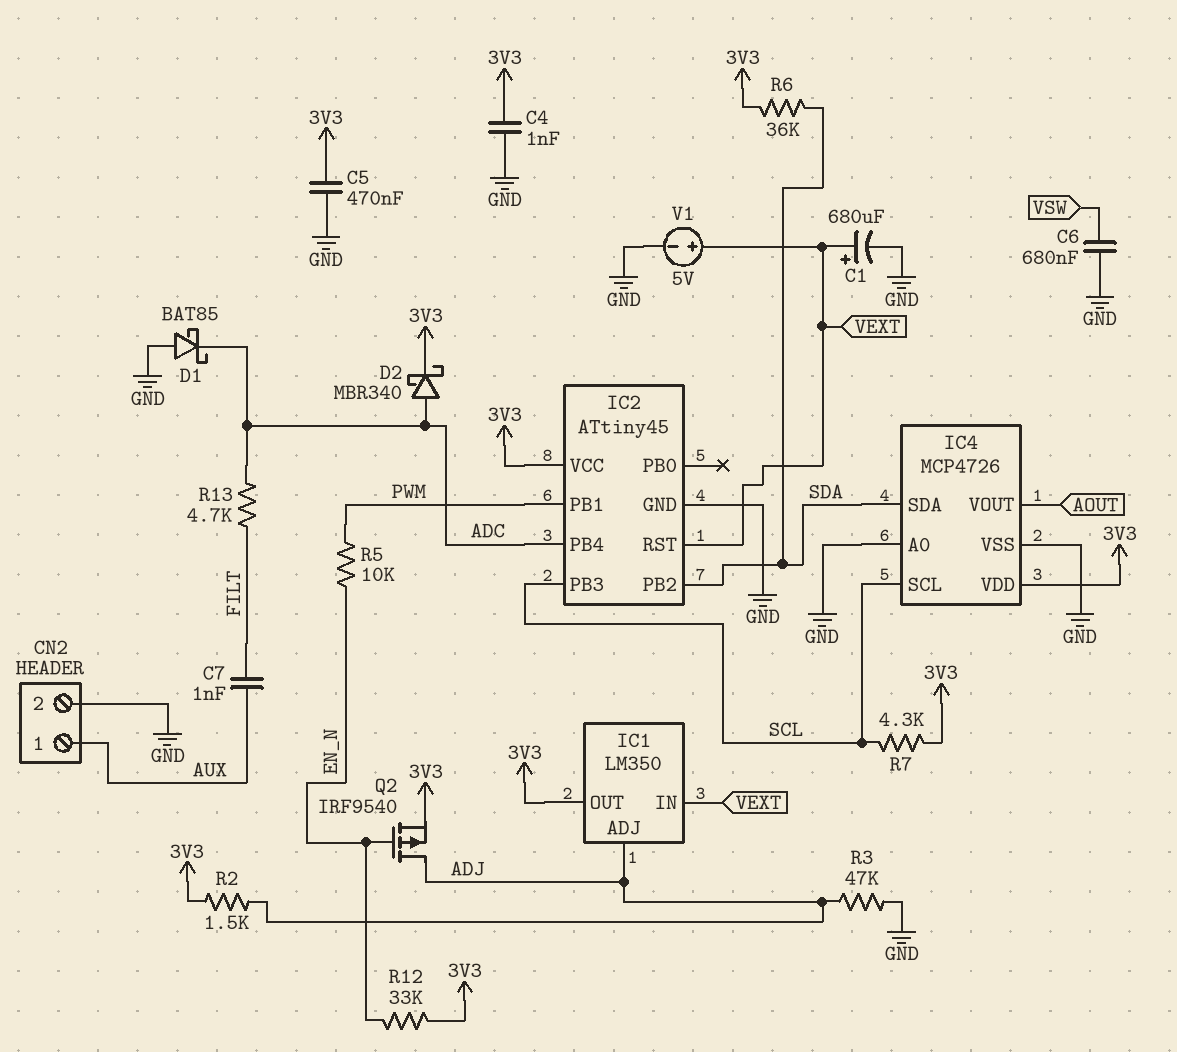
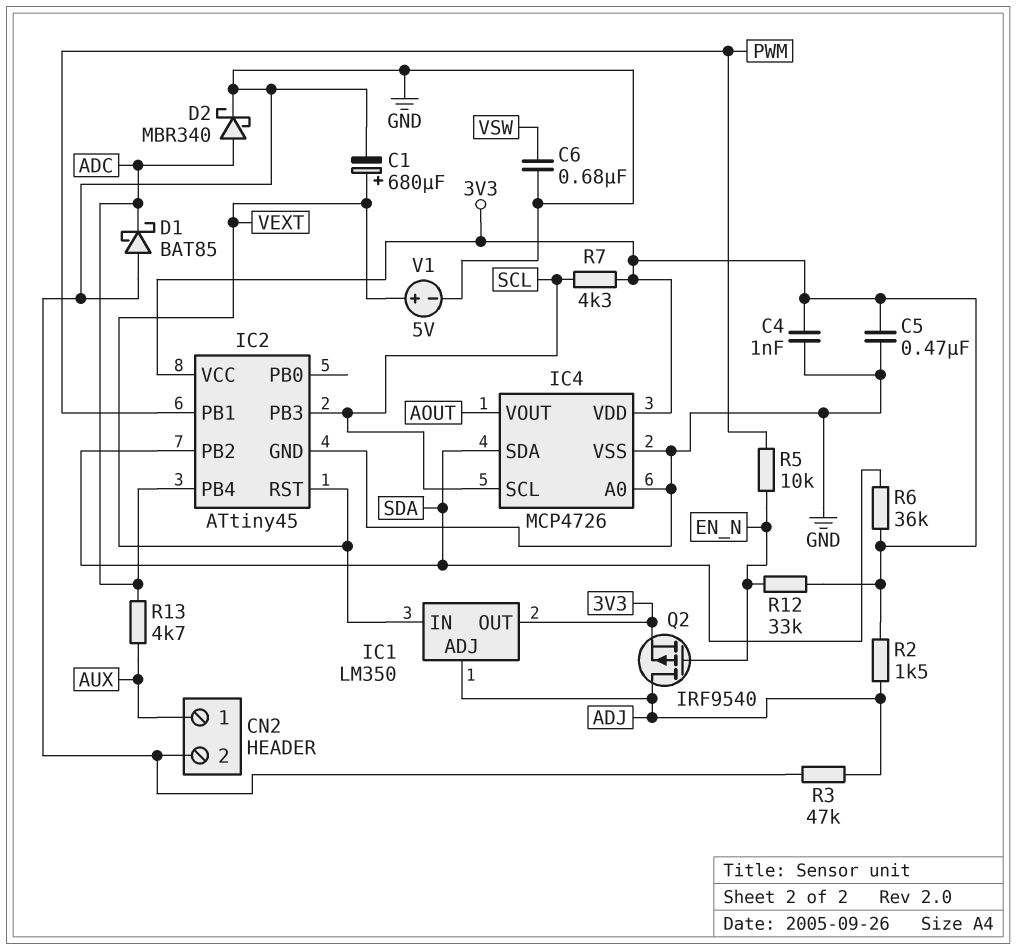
C7: 1nF (AUX, FILT) -> none
D2: schottky MBR340 (A ADC, K 3V3) -> schottky MBR340 (A ADC, K GND)
R13: 4.7k (ADC, FILT) -> 4.7k (ADC, AUX)

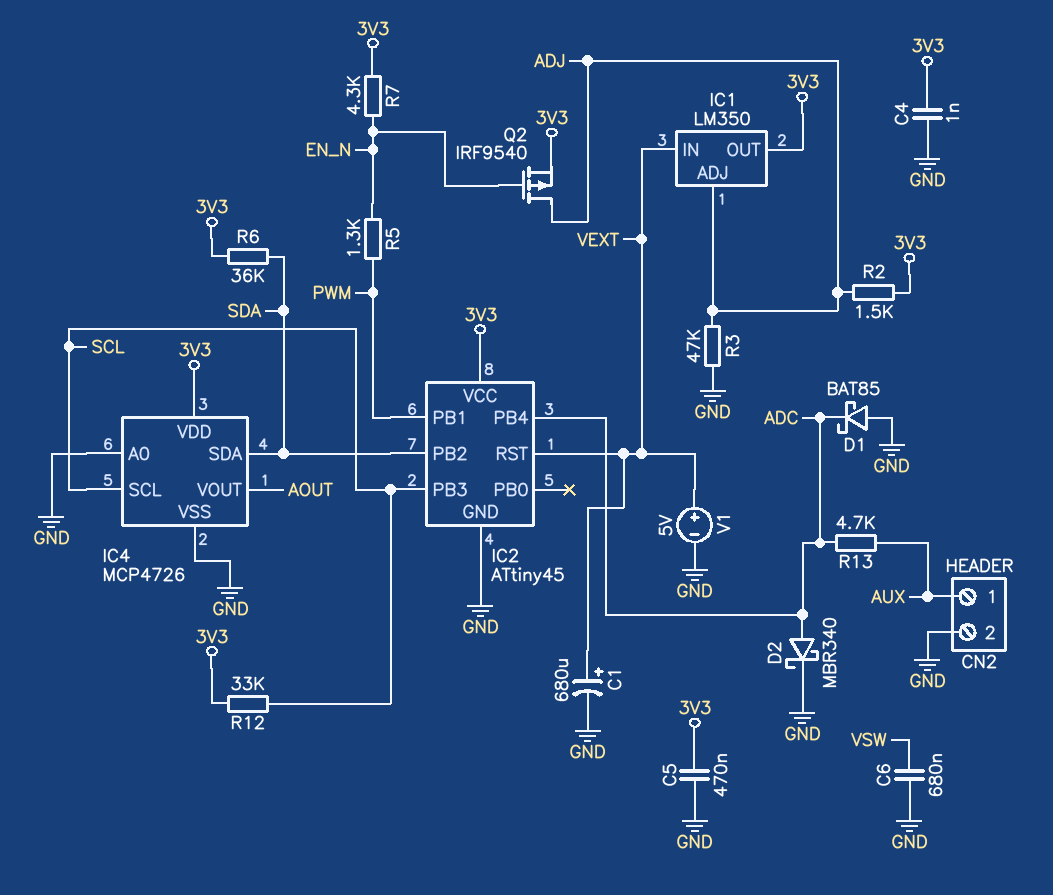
R5: 10k (EN_N, PWM) -> 1.3k (EN_N, PWM)
R7: 4.3k (3V3, SCL) -> 4.3k (3V3, EN_N)
R12: 33k (3V3, EN_N) -> 33k (3V3, SCL)

